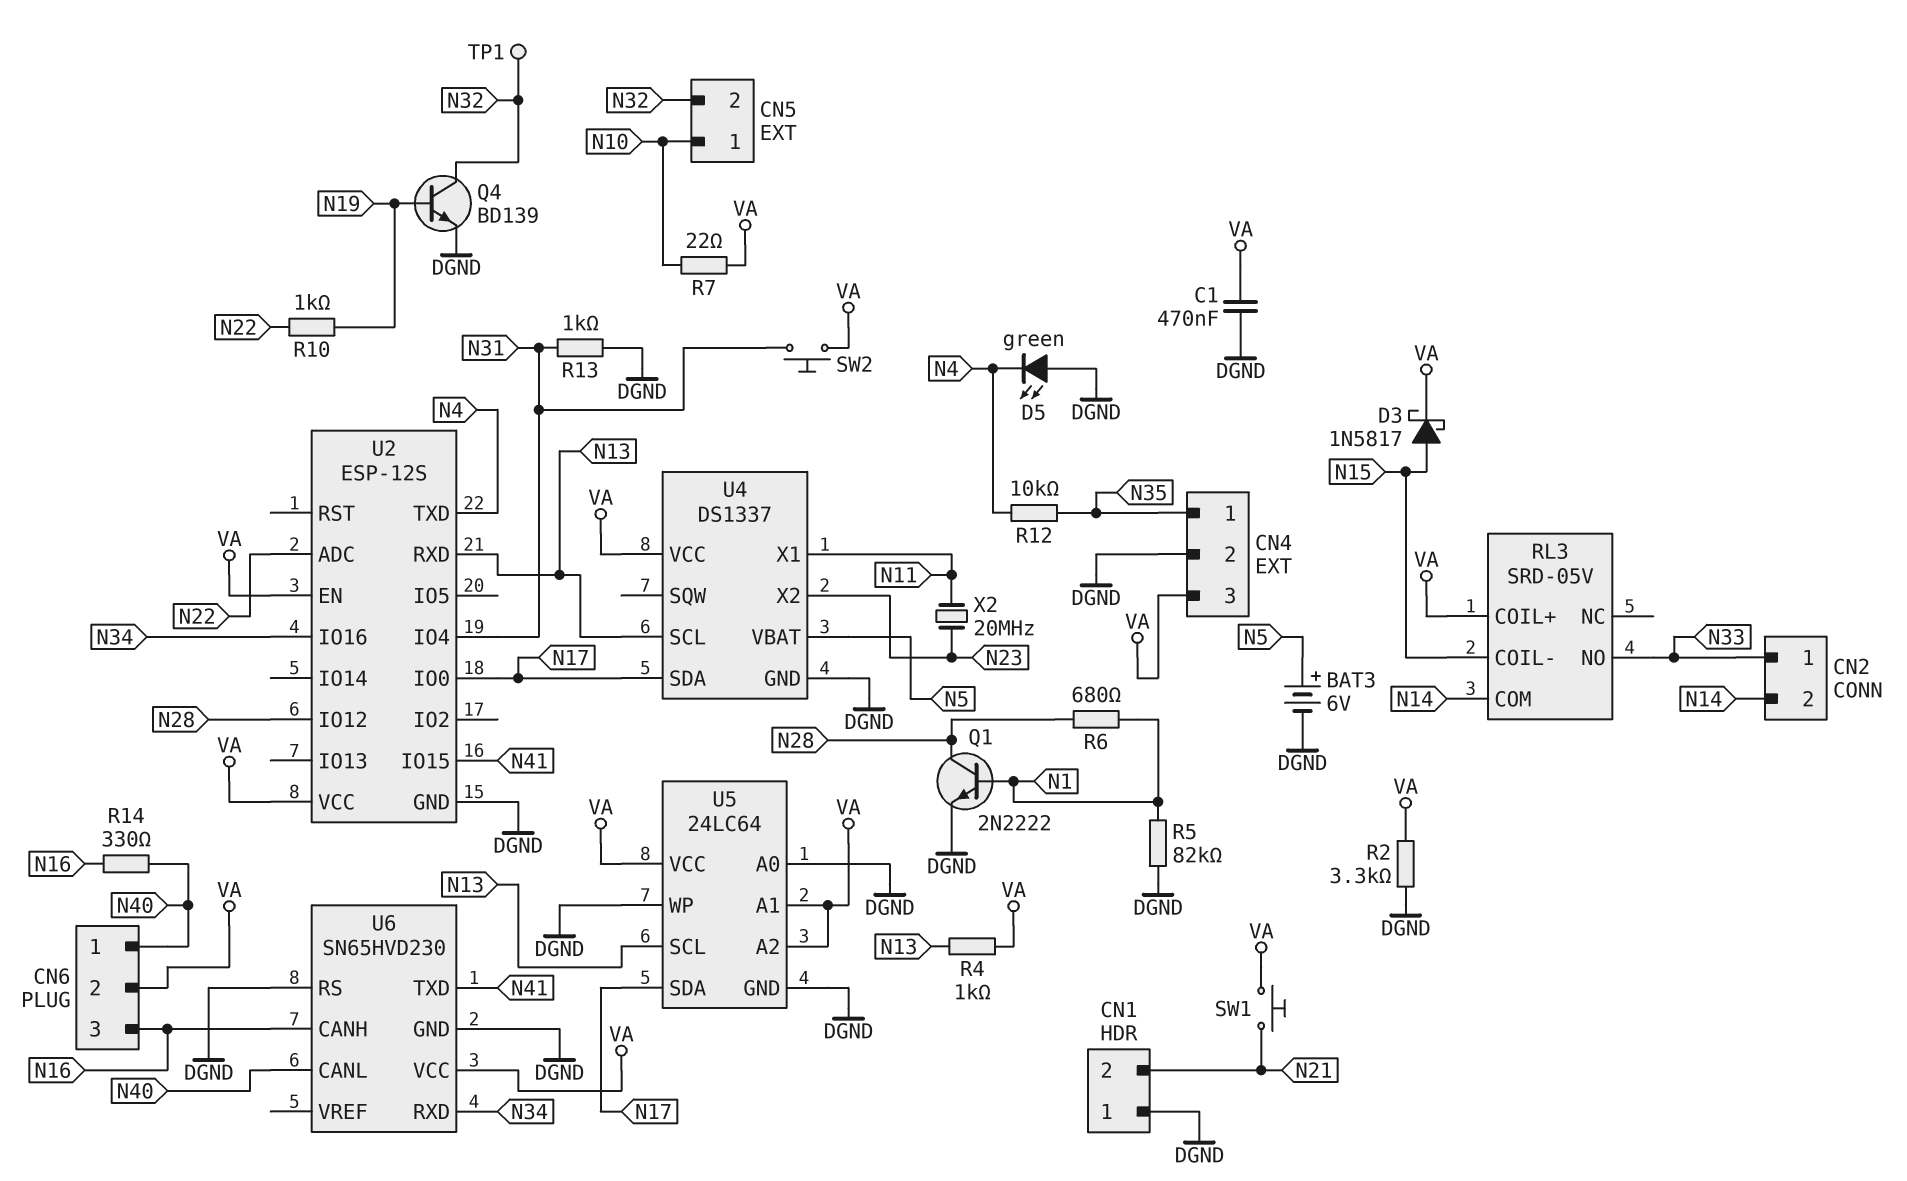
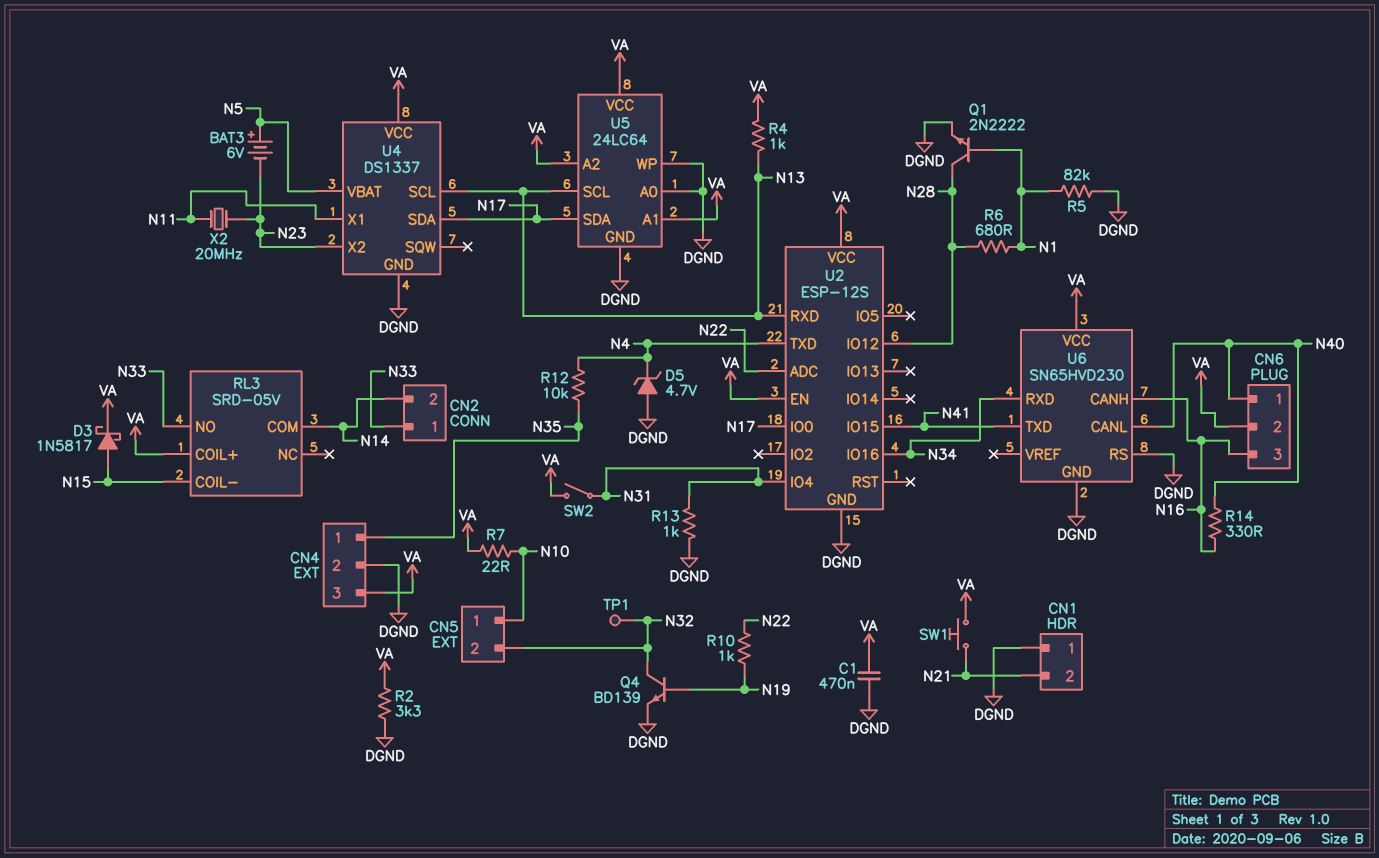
BAT3: 6V (plus N5, minus DGND) -> 6V (plus N5, minus N23)
D5: LED green (A DGND, K N4) -> zener 4.7V (A DGND, K N4)
SW2: button (N31, VA) -> switch (N31, VA)

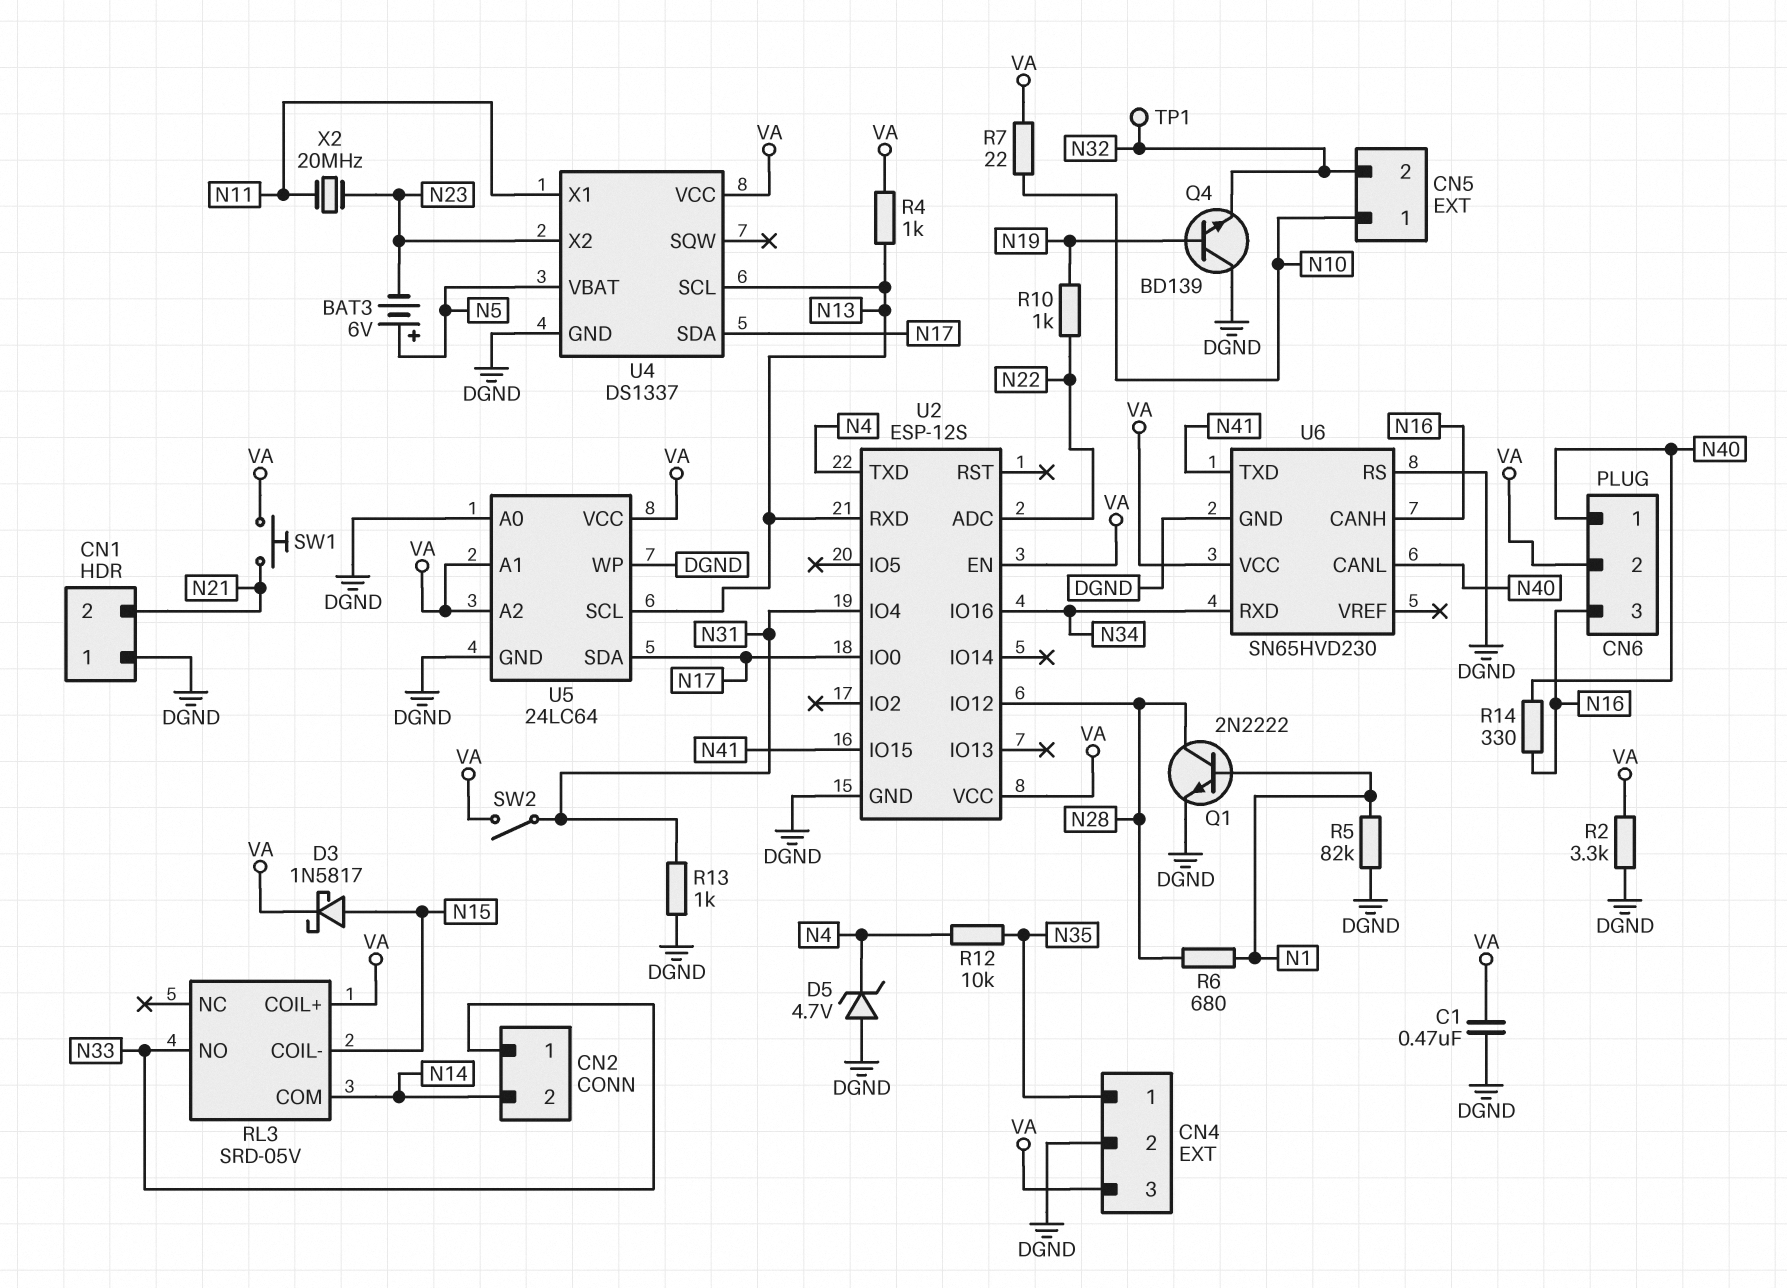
Q4: NPN BD139 (B N19, C N32, E DGND) -> NPN BD139 (B N19, C DGND, E N32)

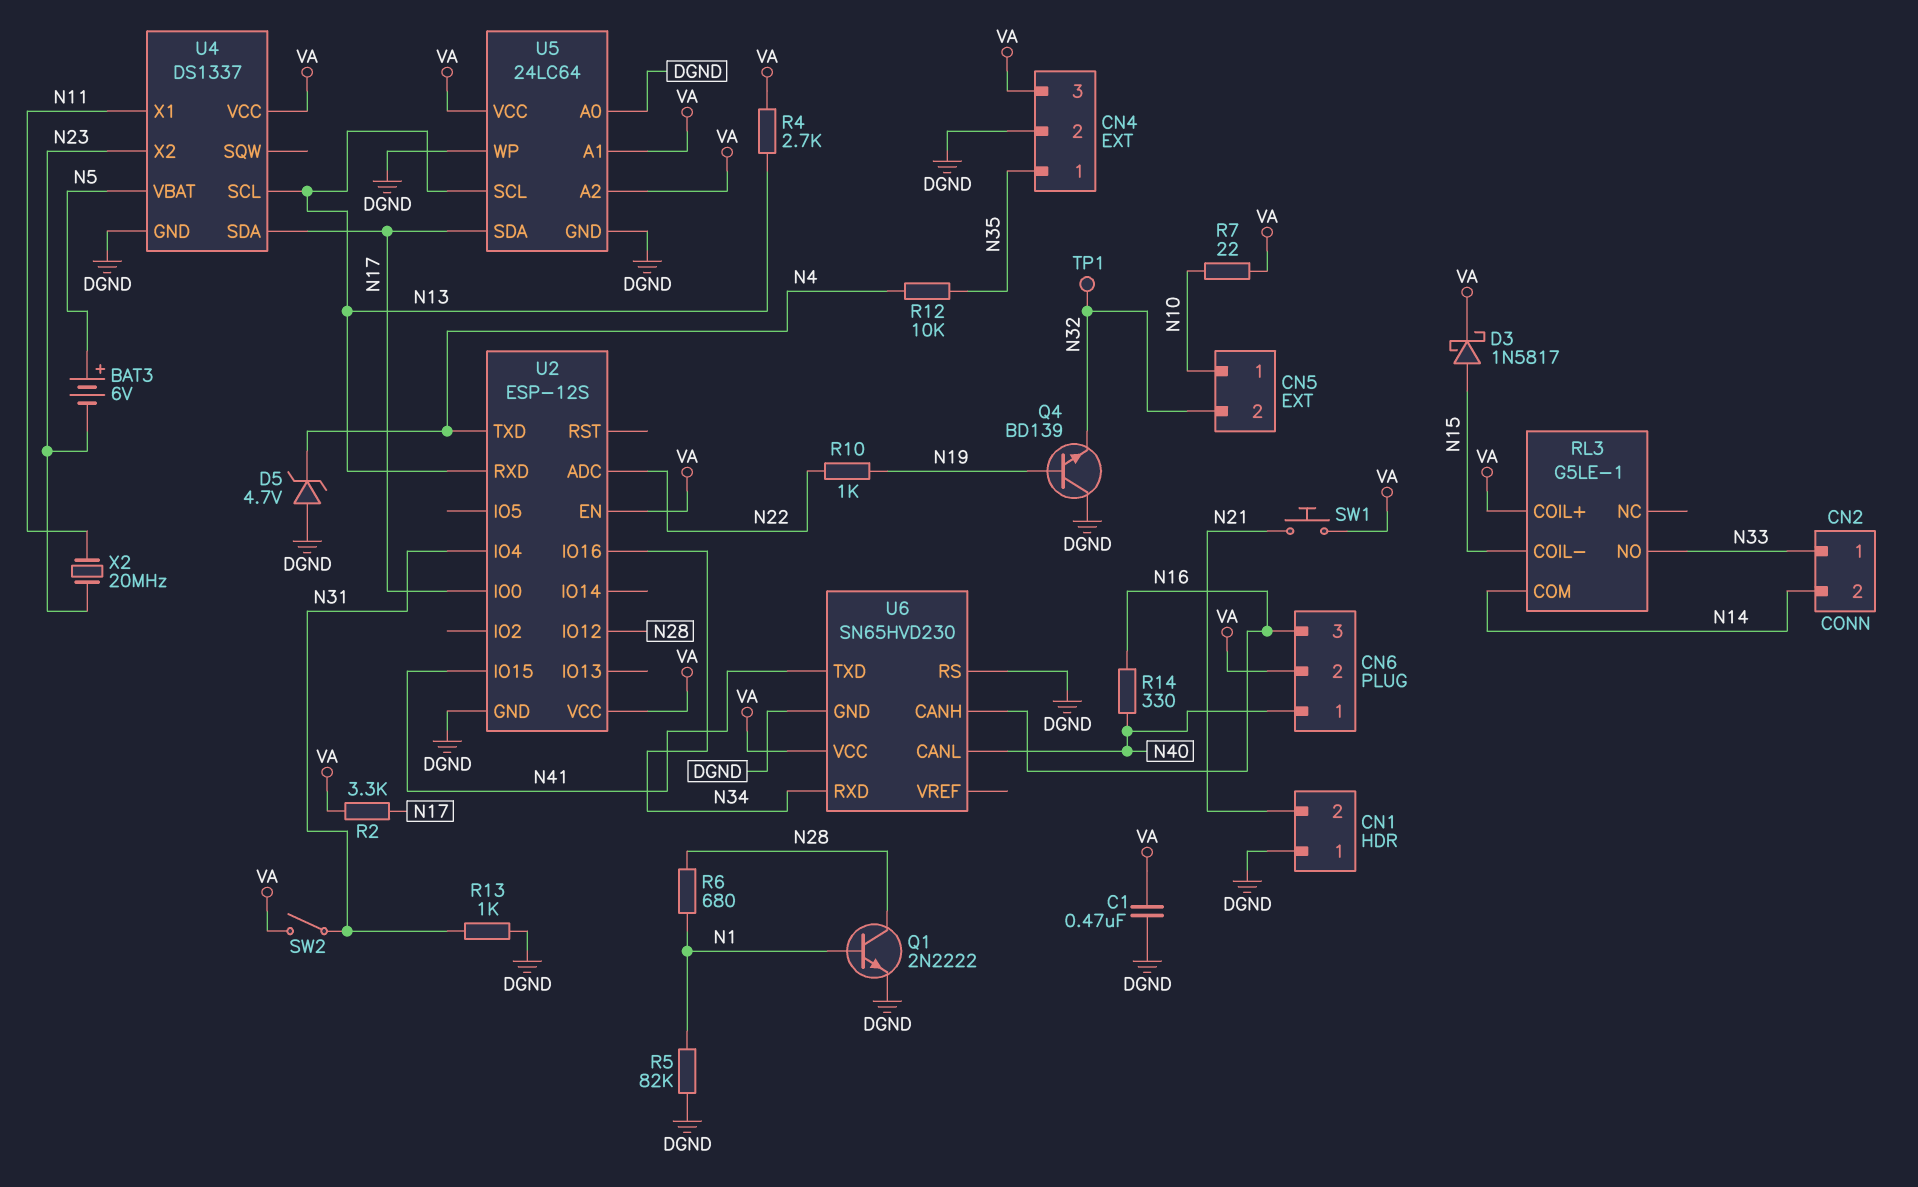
R2: 3.3k (DGND, VA) -> 3.3k (N17, VA)
R4: 1k (N13, VA) -> 2.7k (N13, VA)
RL3: SRD-05V -> G5LE-1

